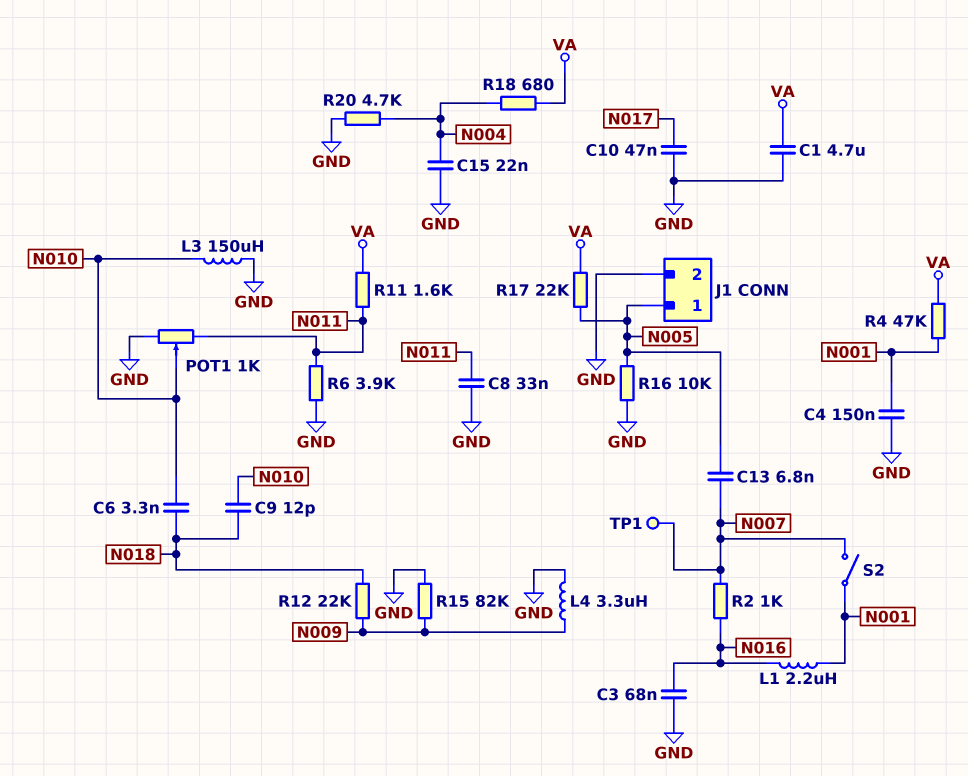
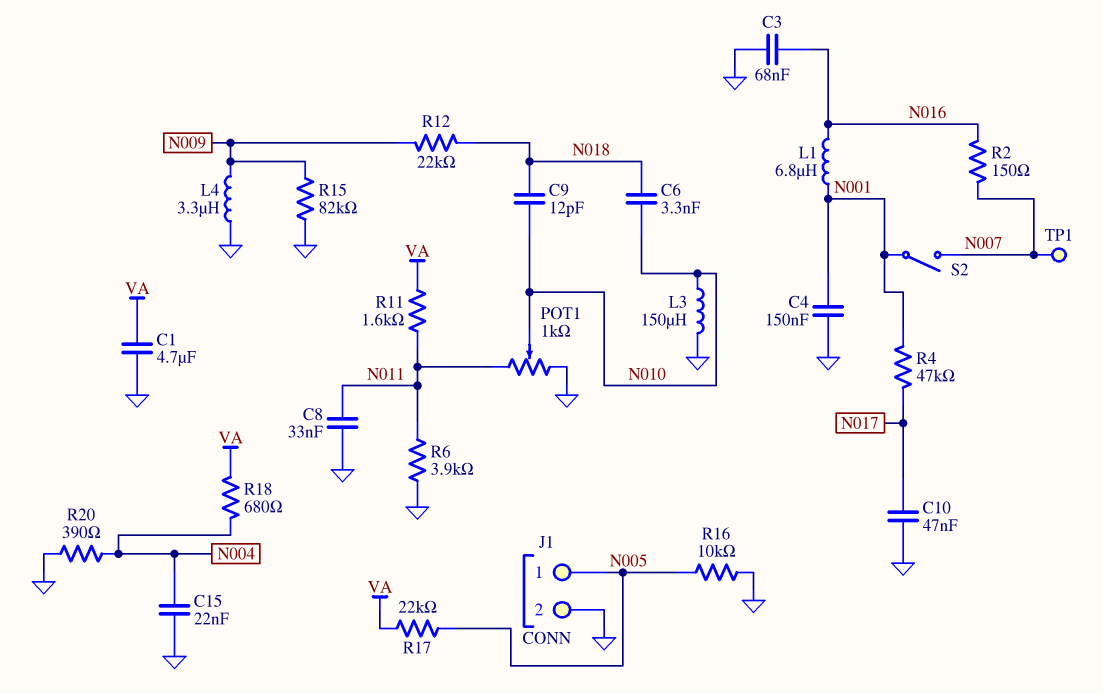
C13: 6.8nF (N005, N007) -> none
L1: 2.2uH (N001, N016) -> 6.8uH (N001, N016)
R2: 1k (N007, N016) -> 150 (N007, N016)
R4: 47k (N001, VA) -> 47k (N001, N017)
R20: 4.7k (GND, N004) -> 390 (GND, N004)

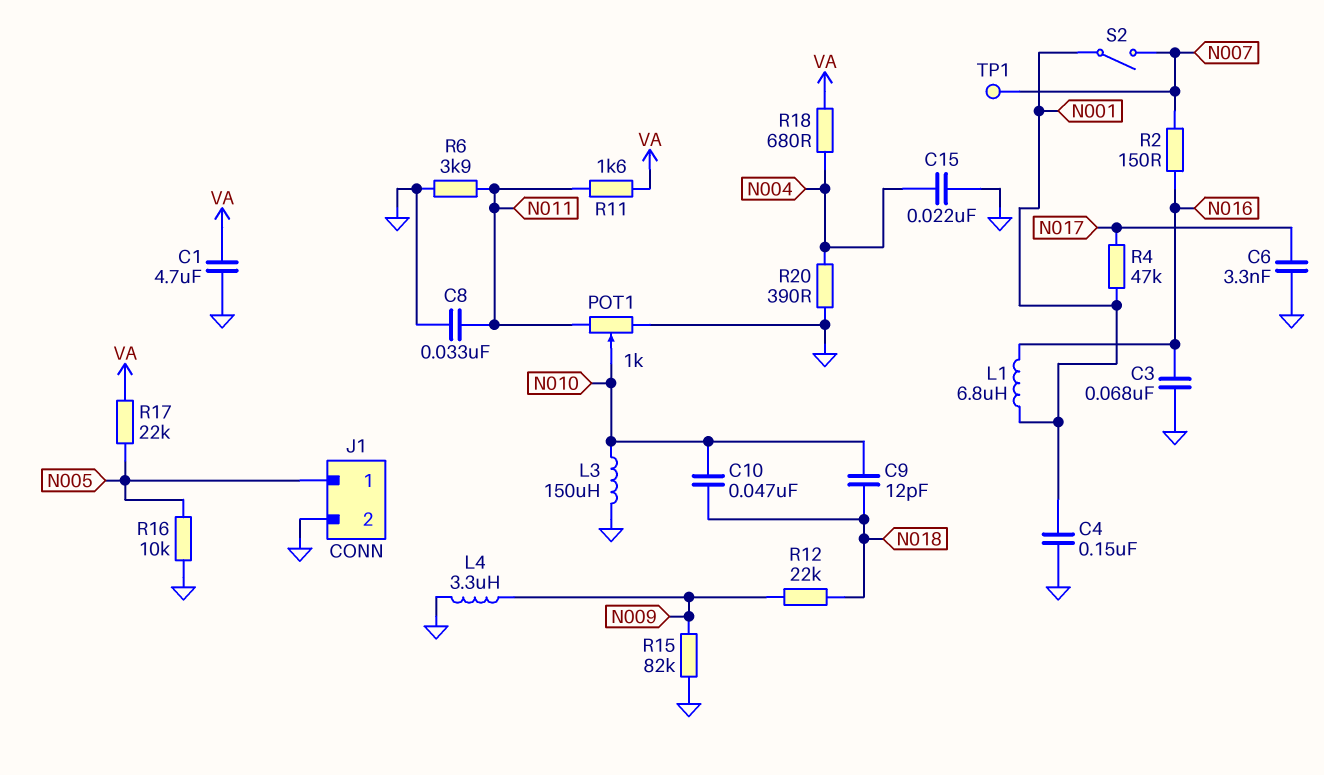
C6: 3.3nF (N010, N018) -> 3.3nF (GND, N017)
C10: 47nF (GND, N017) -> 47nF (N010, N018)

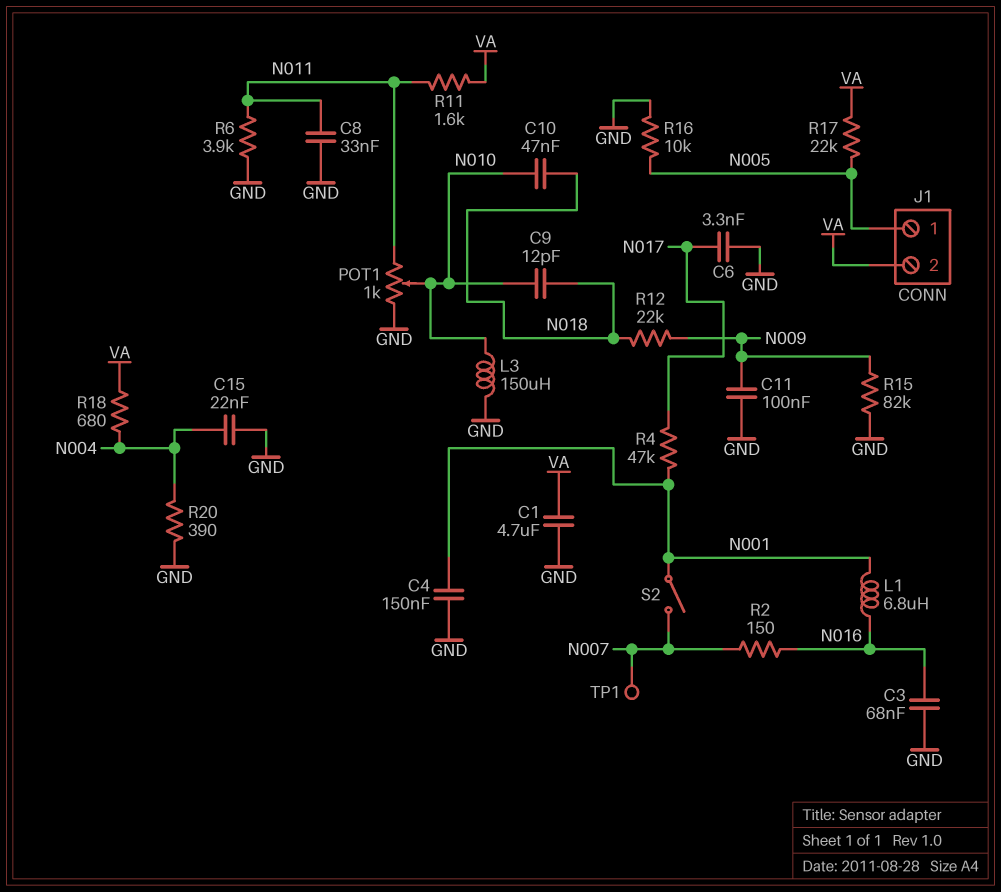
C11: none -> 100nF (GND, N009)
J1 pin 2: GND -> VA
L4: 3.3uH (GND, N009) -> none

